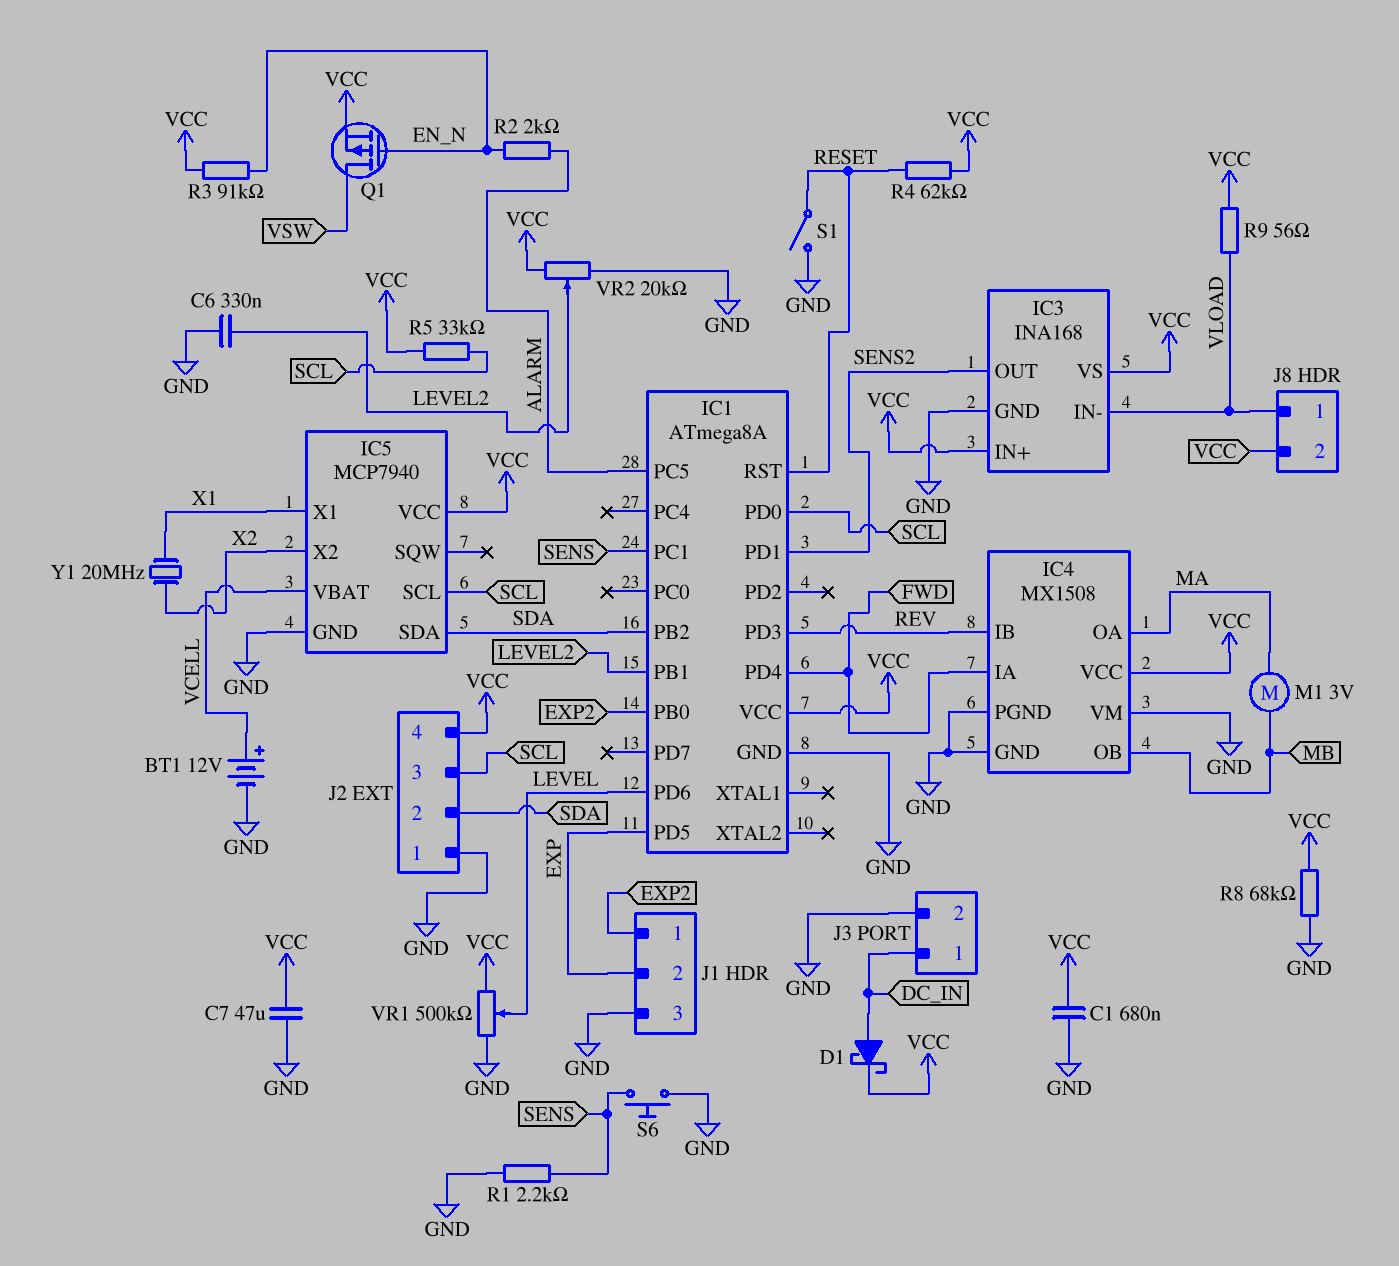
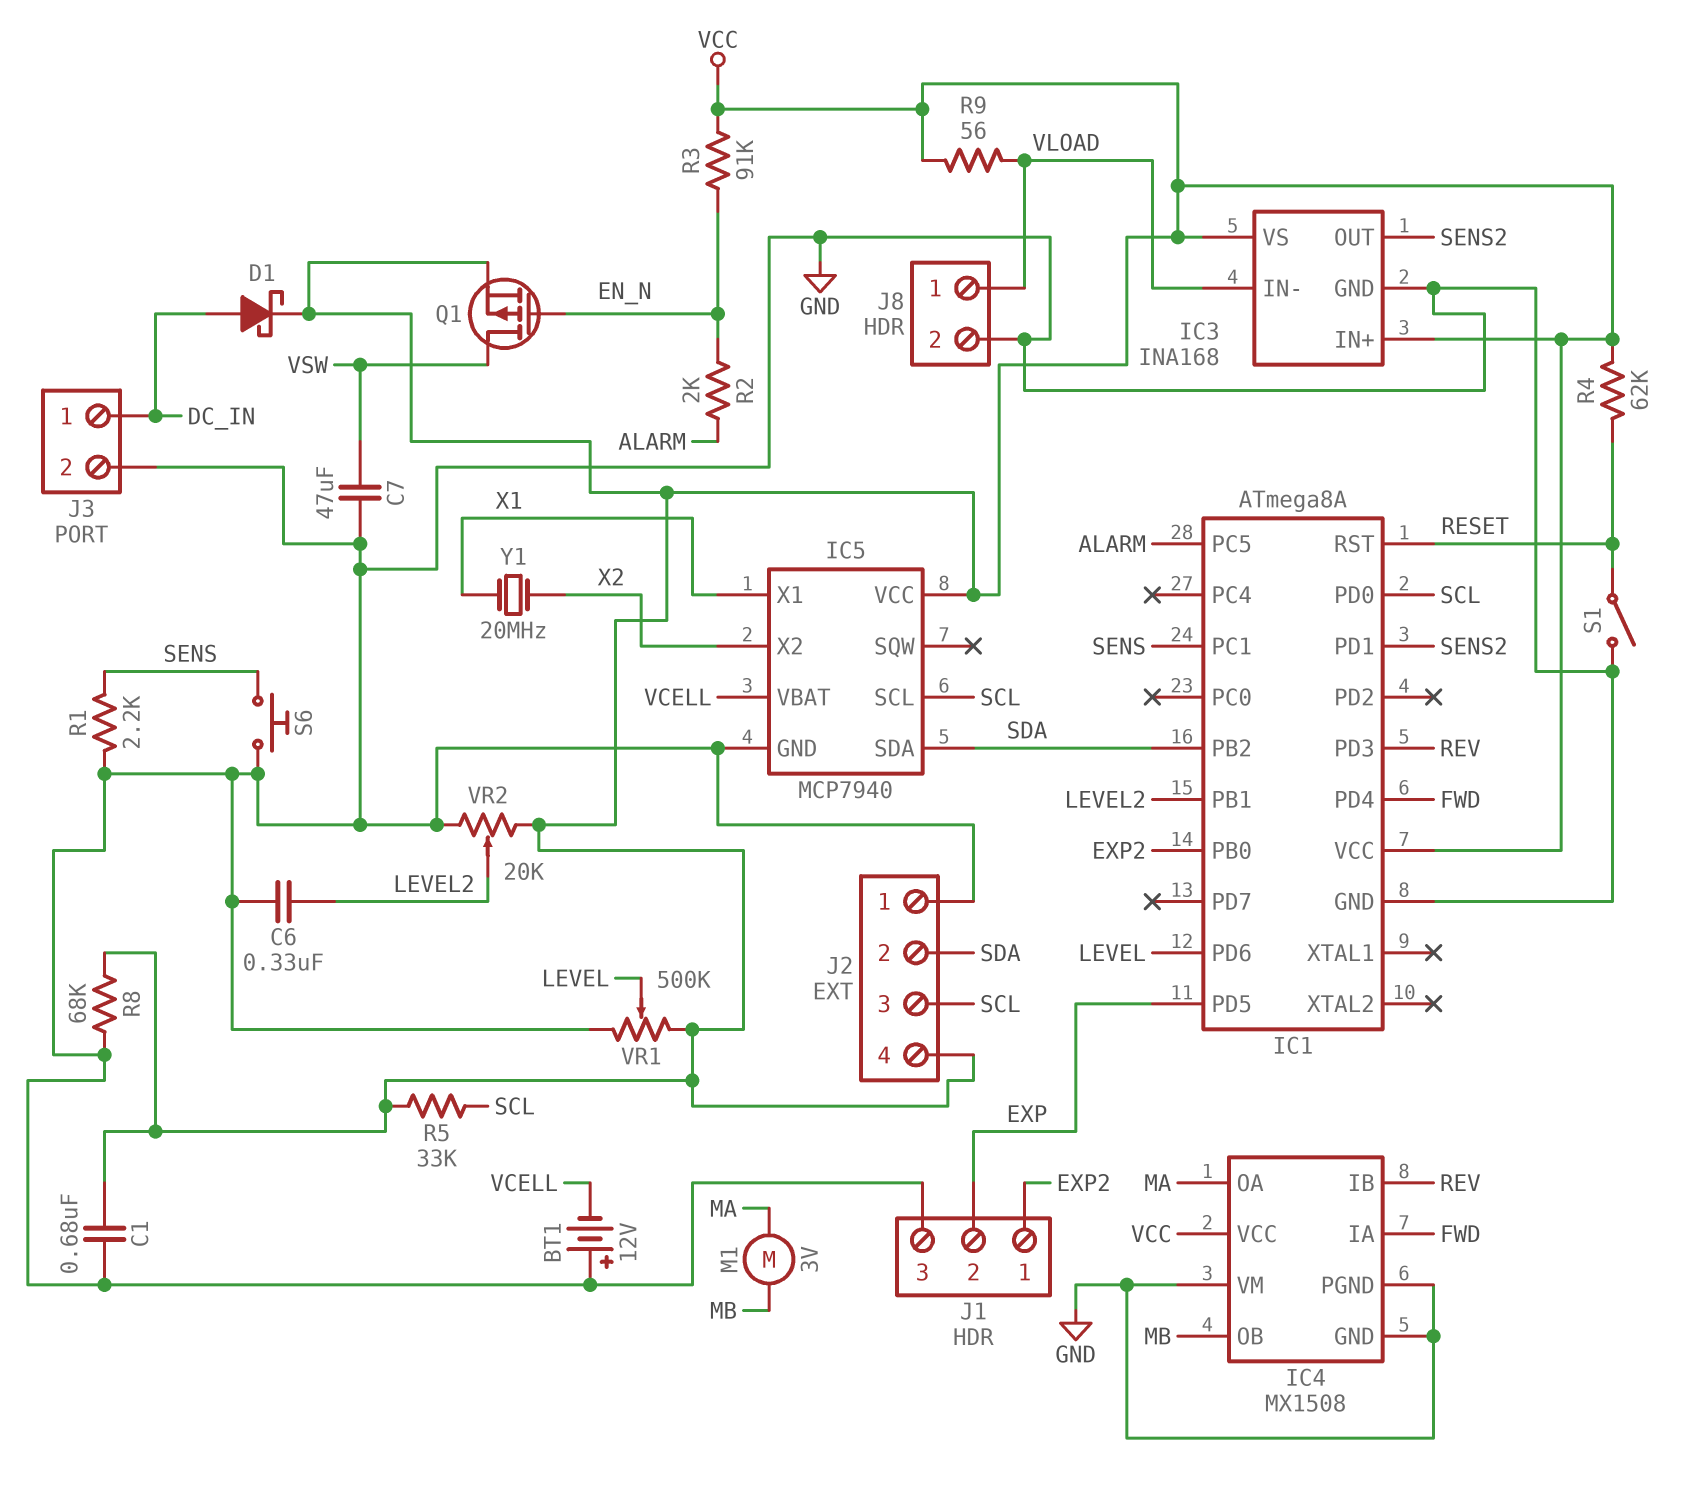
BT1: 12V (plus VCELL, minus GND) -> 12V (plus GND, minus VCELL)
C7: 47uF (GND, VCC) -> 47uF (GND, VSW)
J8 pin 2: VCC -> GND

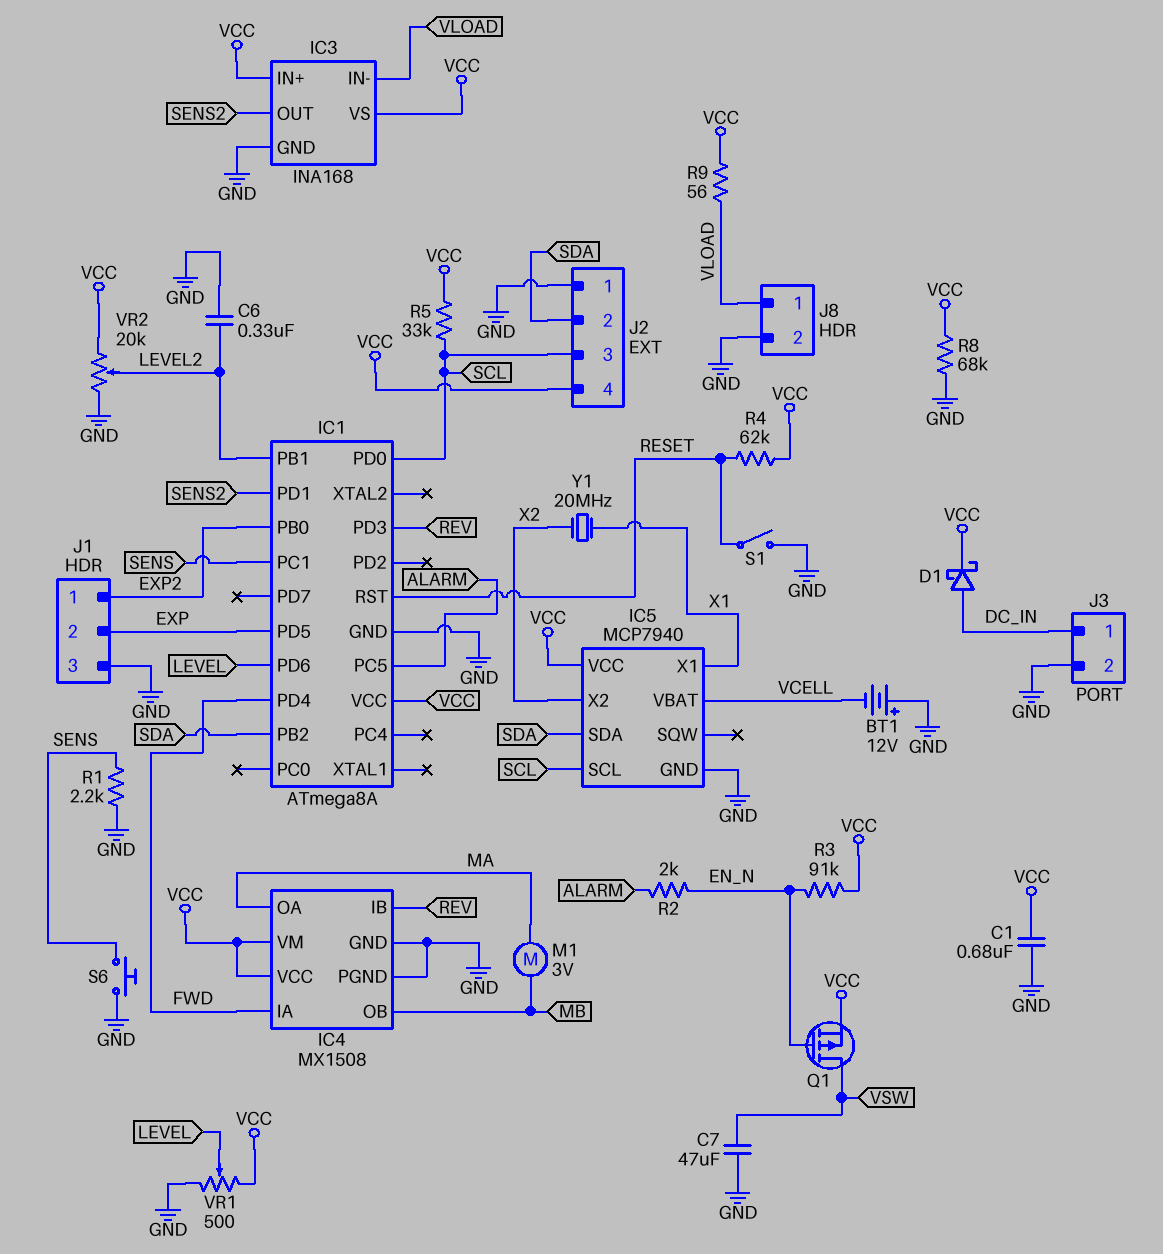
IC4 pin VM: GND -> VCC
VR1: 500k (GND, VCC, wiper LEVEL) -> 500 (GND, VCC, wiper LEVEL)

